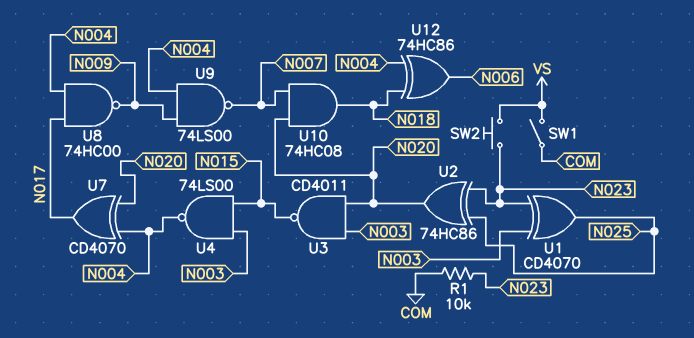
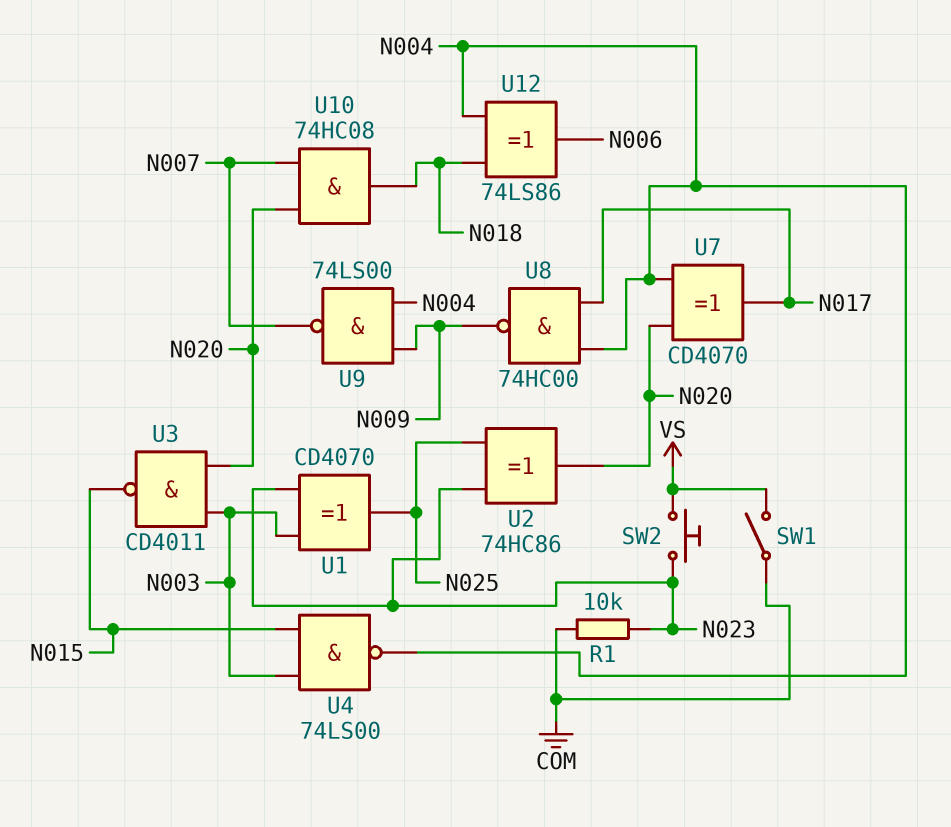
U12: XOR 74HC86 (in N004, in N018, out N006) -> XOR 74LS86 (in N004, in N018, out N006)

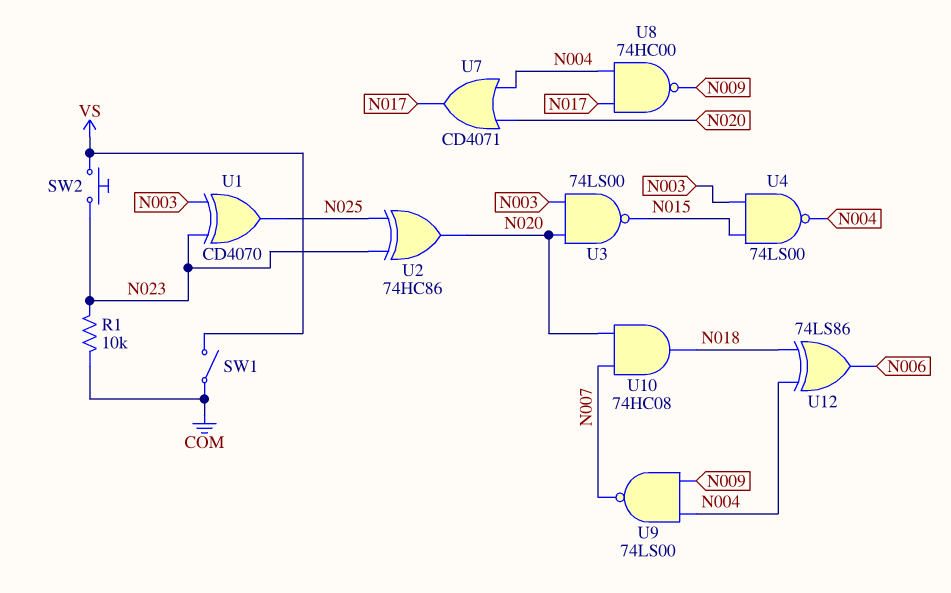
U3: NAND CD4011 (in N003, in N020, out N015) -> NAND 74LS00 (in N003, in N020, out N015)
U7: XOR CD4070 (in N004, in N020, out N017) -> OR CD4071 (in N004, in N020, out N017)

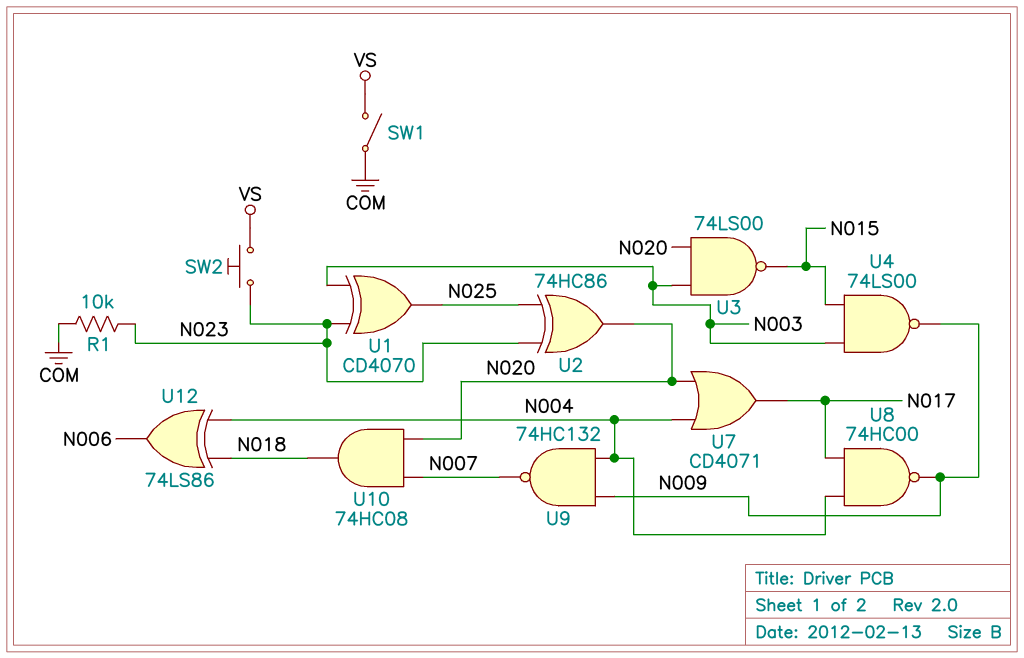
U4: NAND 74LS00 (in N003, in N015, out N004) -> NAND 74LS00 (in N003, in N015, out N009)
U9: NAND 74LS00 (in N004, in N009, out N007) -> NAND 74HC132 (in N004, in N009, out N007)

